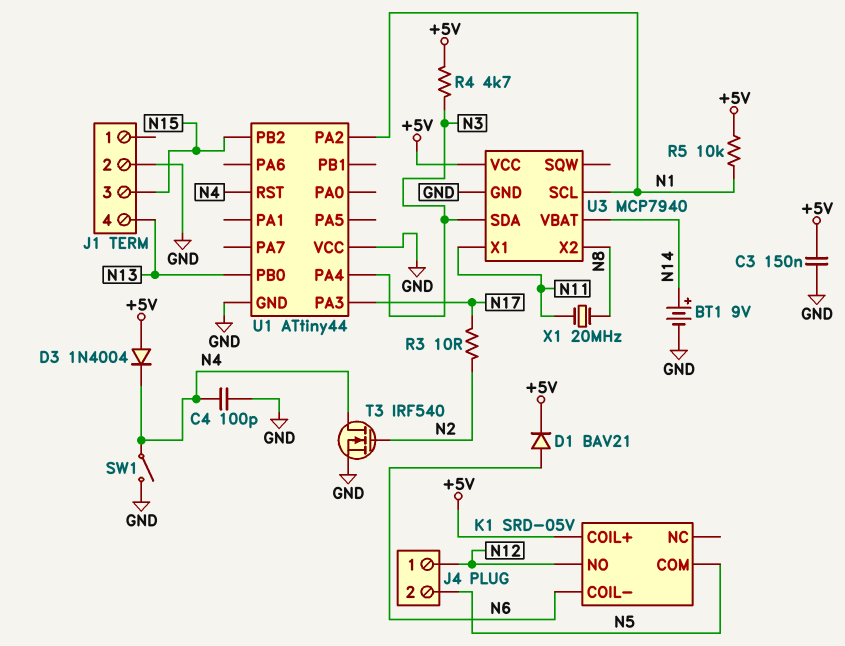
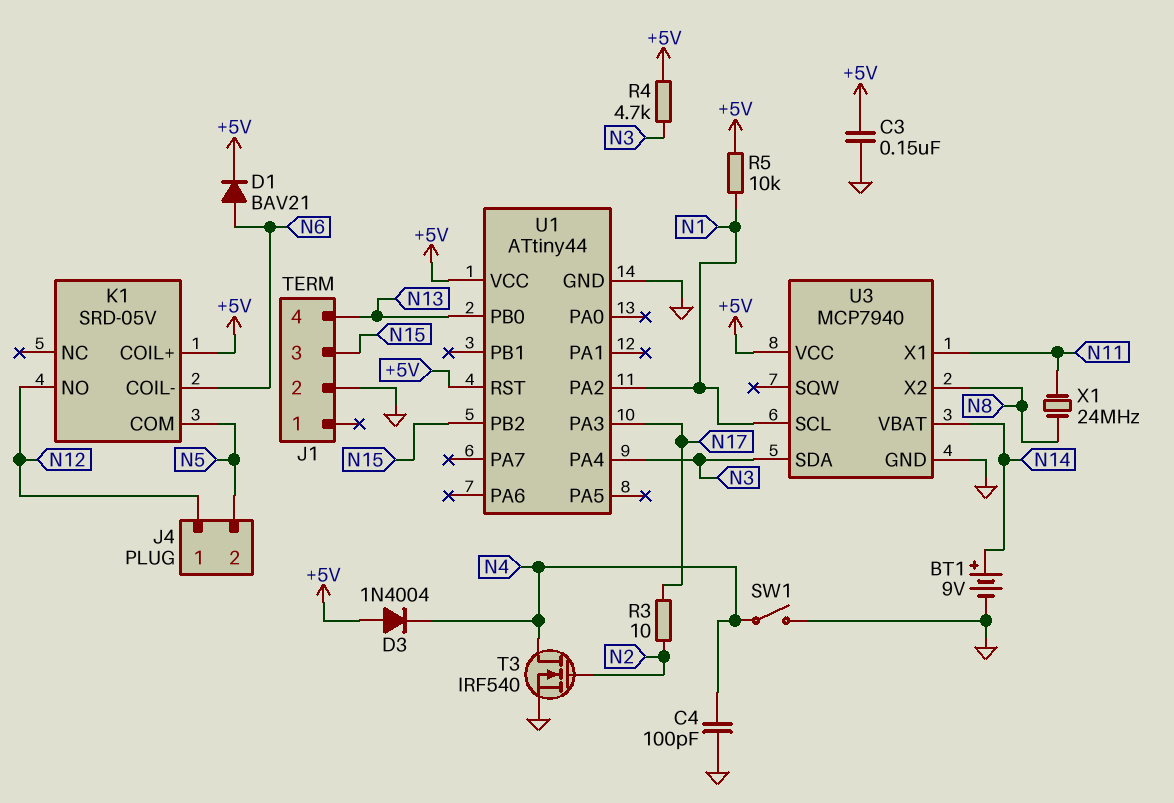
U1 pin RST: N4 -> +5V
U1 pin VCC: GND -> +5V
X1: 20MHz (N8, N11) -> 24MHz (N8, N11)

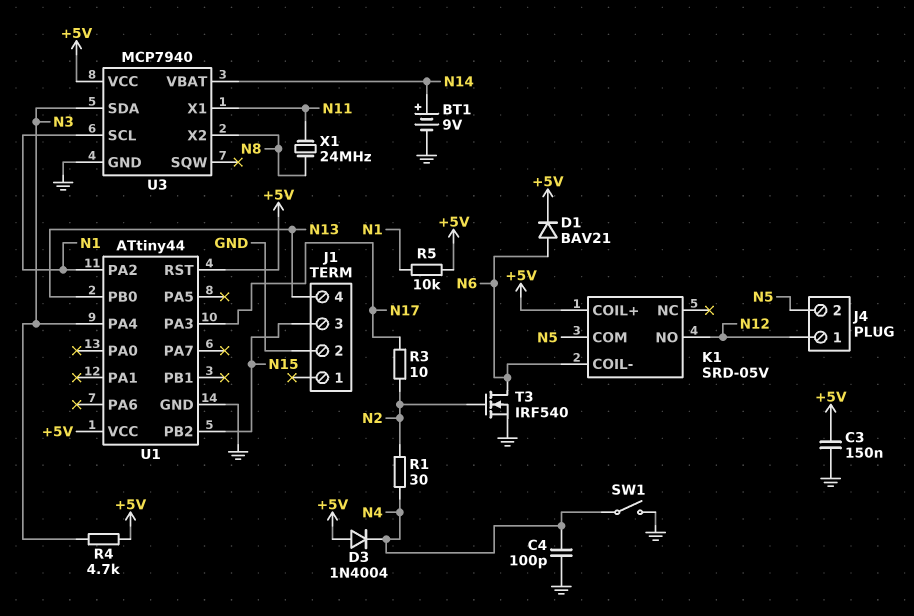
R1: none -> 30 (N2, N4)
T3: NMOS IRF540 (G N2, D N4, S GND) -> NMOS IRF540 (G N2, D N6, S GND)

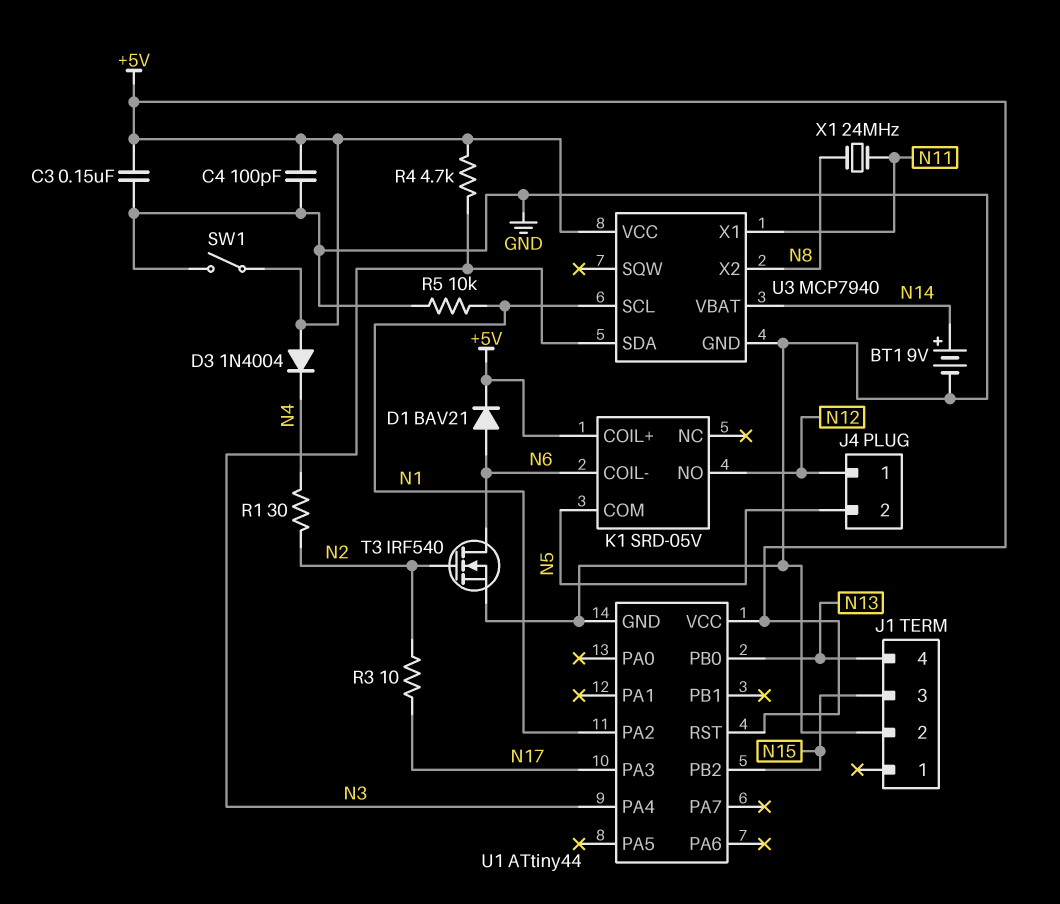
C4: 100pF (GND, N4) -> 100pF (+5V, GND)
R5: 10k (+5V, N1) -> 10k (GND, N1)
SW1: switch (GND, N4) -> switch (+5V, GND)

